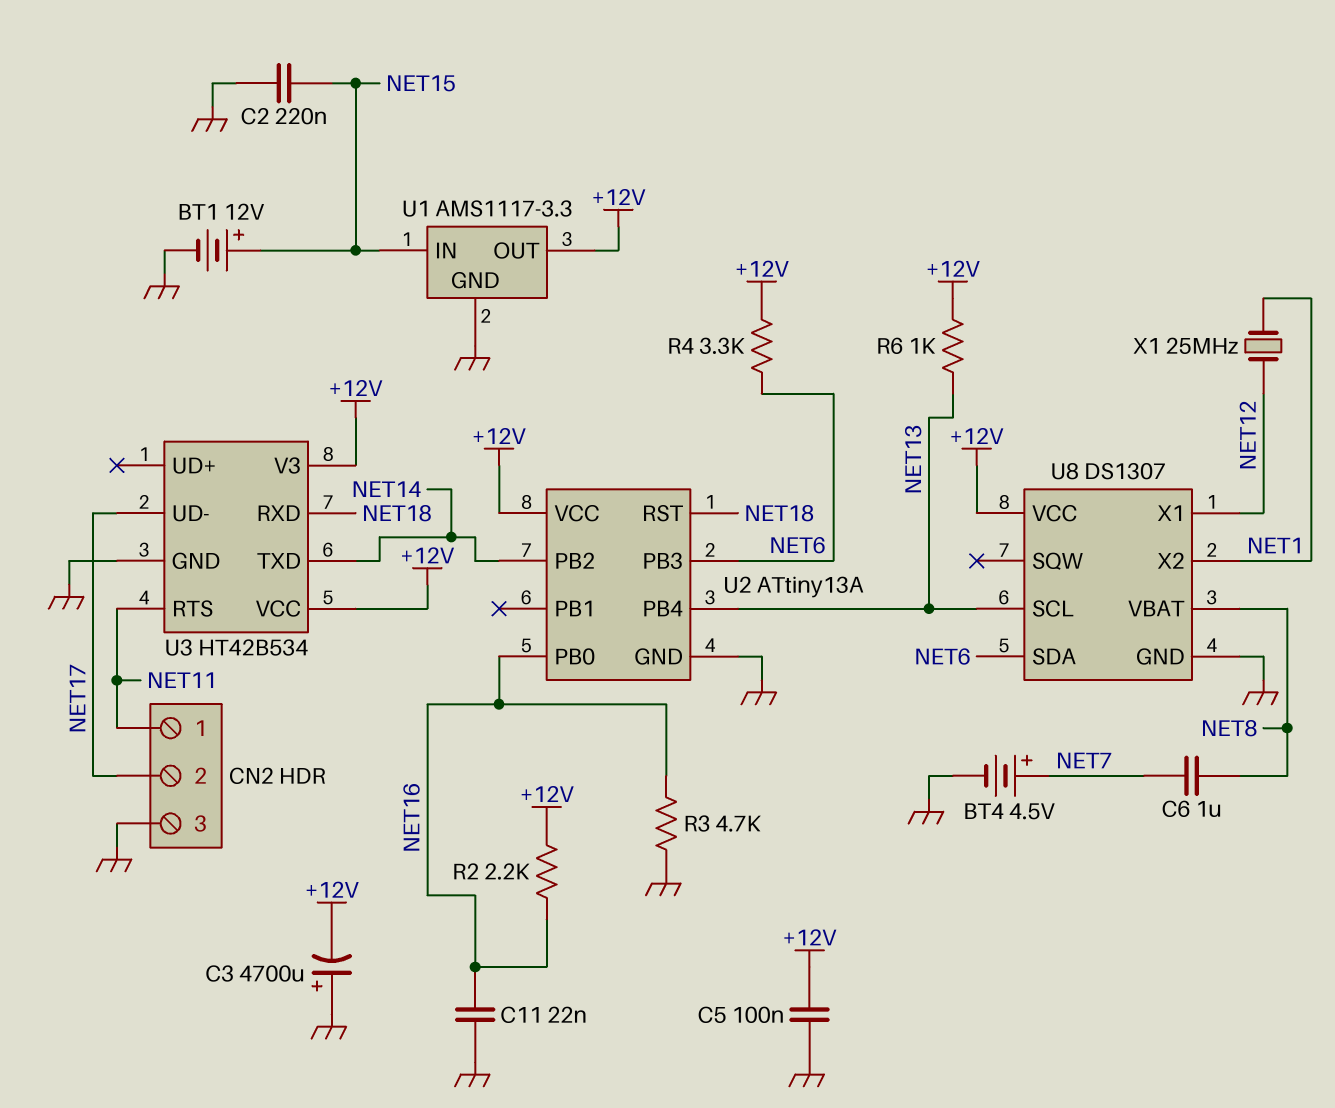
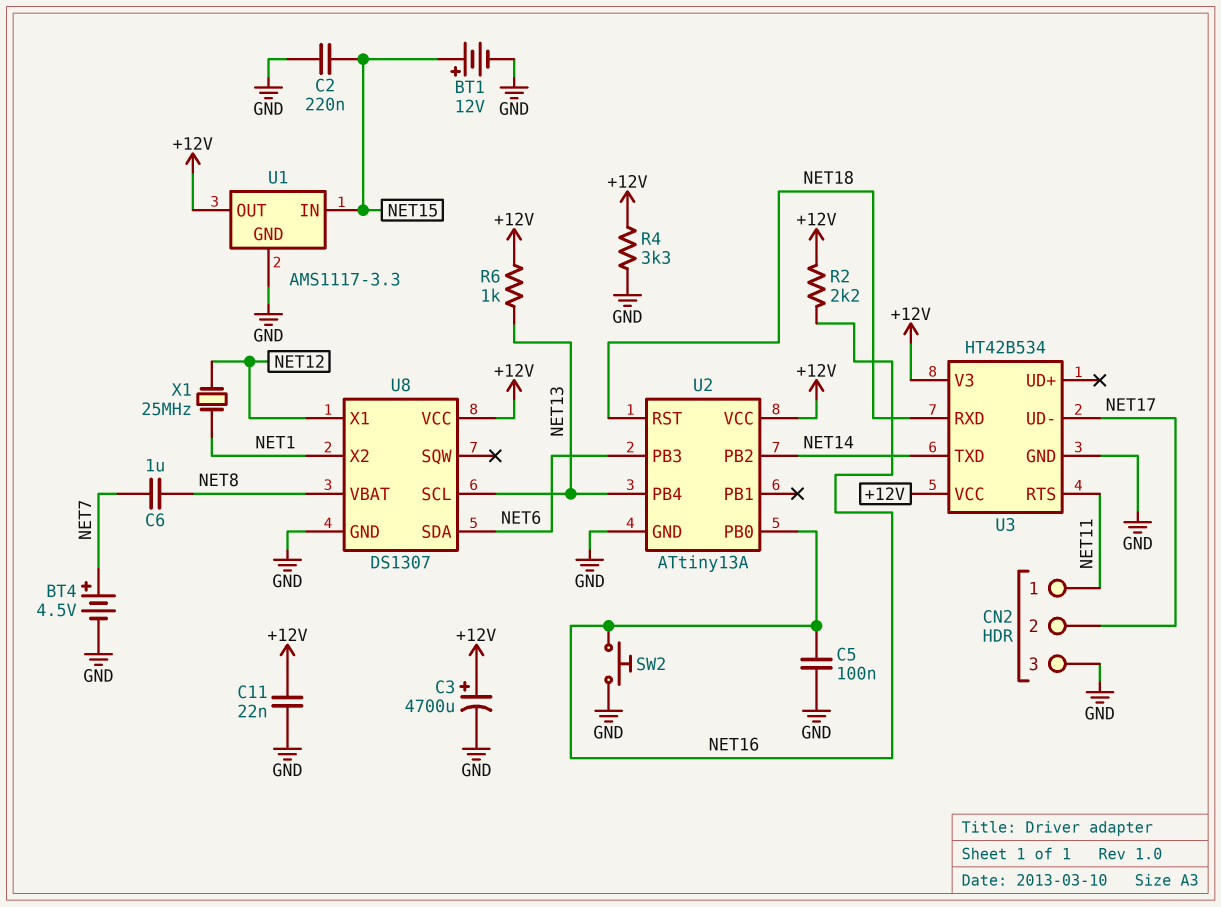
C3: 4700uF (plus GND, minus +12V) -> 4700uF (plus +12V, minus GND)
C5: 100nF (+12V, GND) -> 100nF (GND, NET16)
C11: 22nF (GND, NET16) -> 22nF (+12V, GND)
R3: 4.7k (GND, NET16) -> none
R4: 3.3k (+12V, NET6) -> 3.3k (+12V, GND)
SW2: none -> button (GND, NET16)

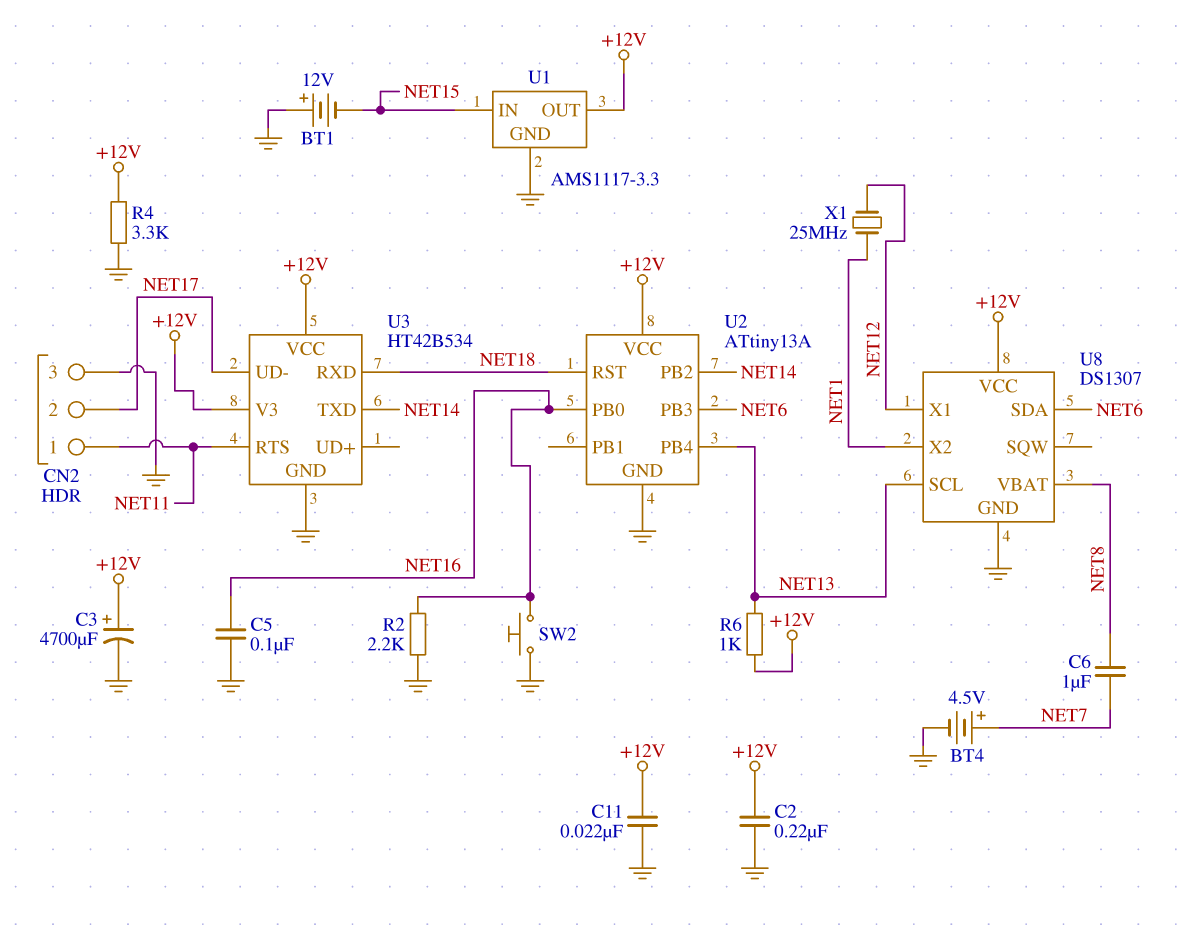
BT1: 12V (plus NET15, minus GND) -> 12V (plus GND, minus NET15)
C2: 220nF (GND, NET15) -> 220nF (+12V, GND)
R2: 2.2k (+12V, NET16) -> 2.2k (GND, NET16)

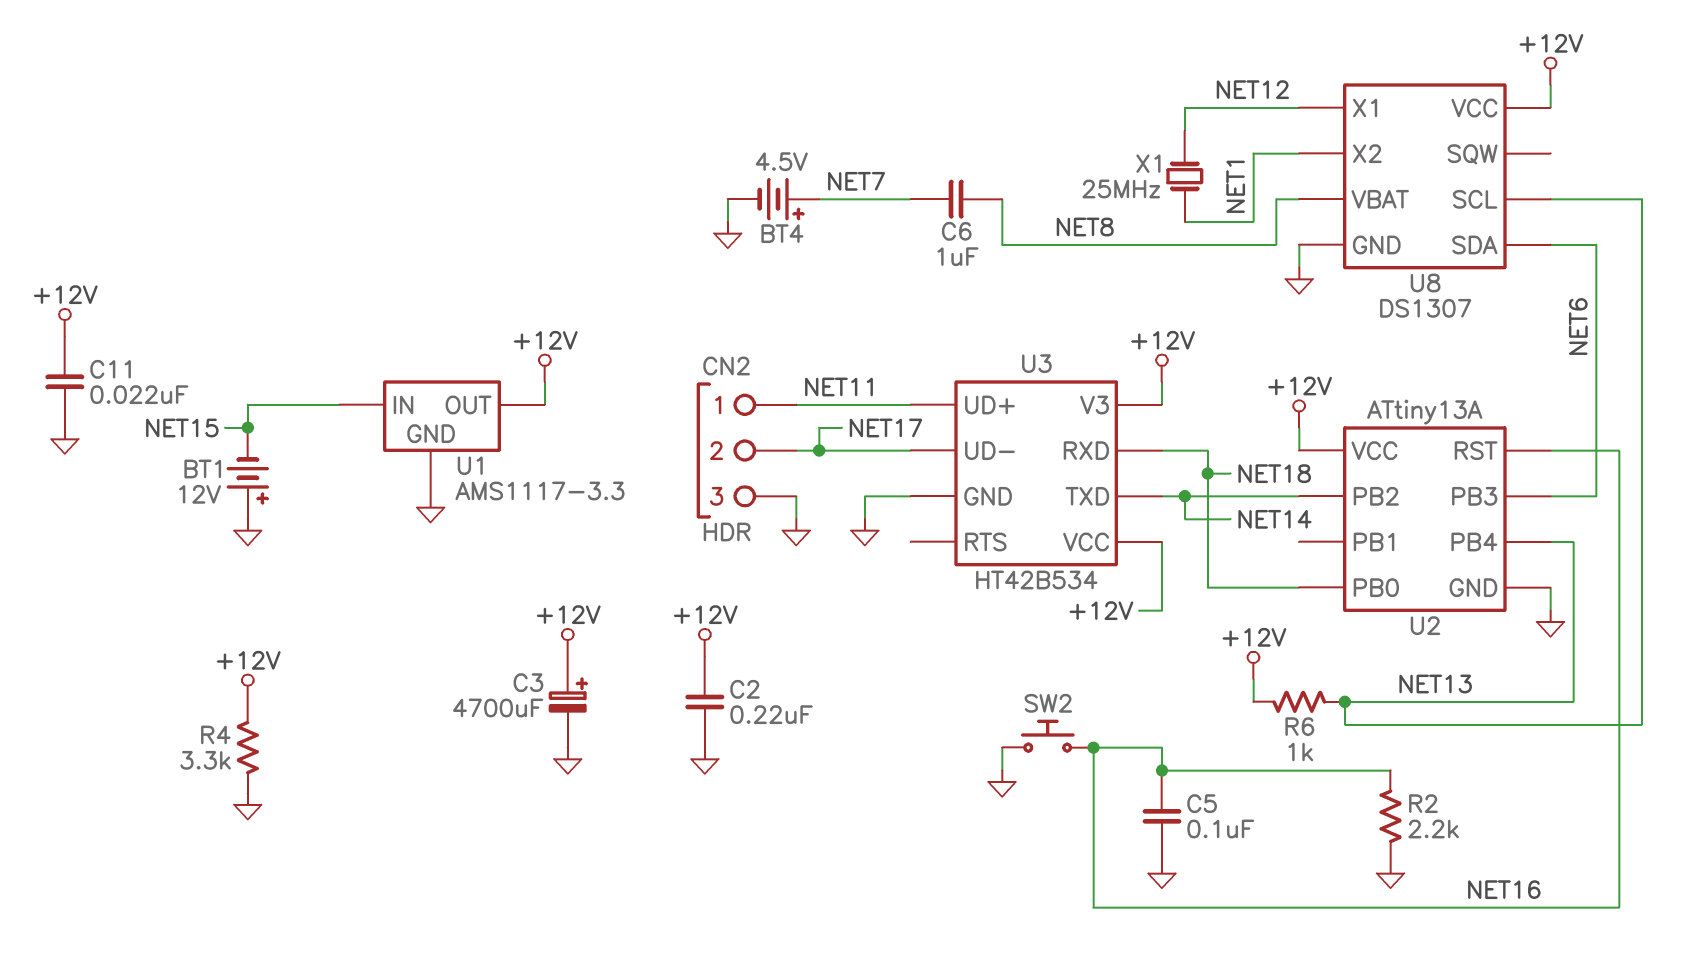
U2 pin PB0: NET16 -> NET18
U2 pin RST: NET18 -> NET16
U3 pin RTS: NET11 -> none
U3 pin UD+: none -> NET11

